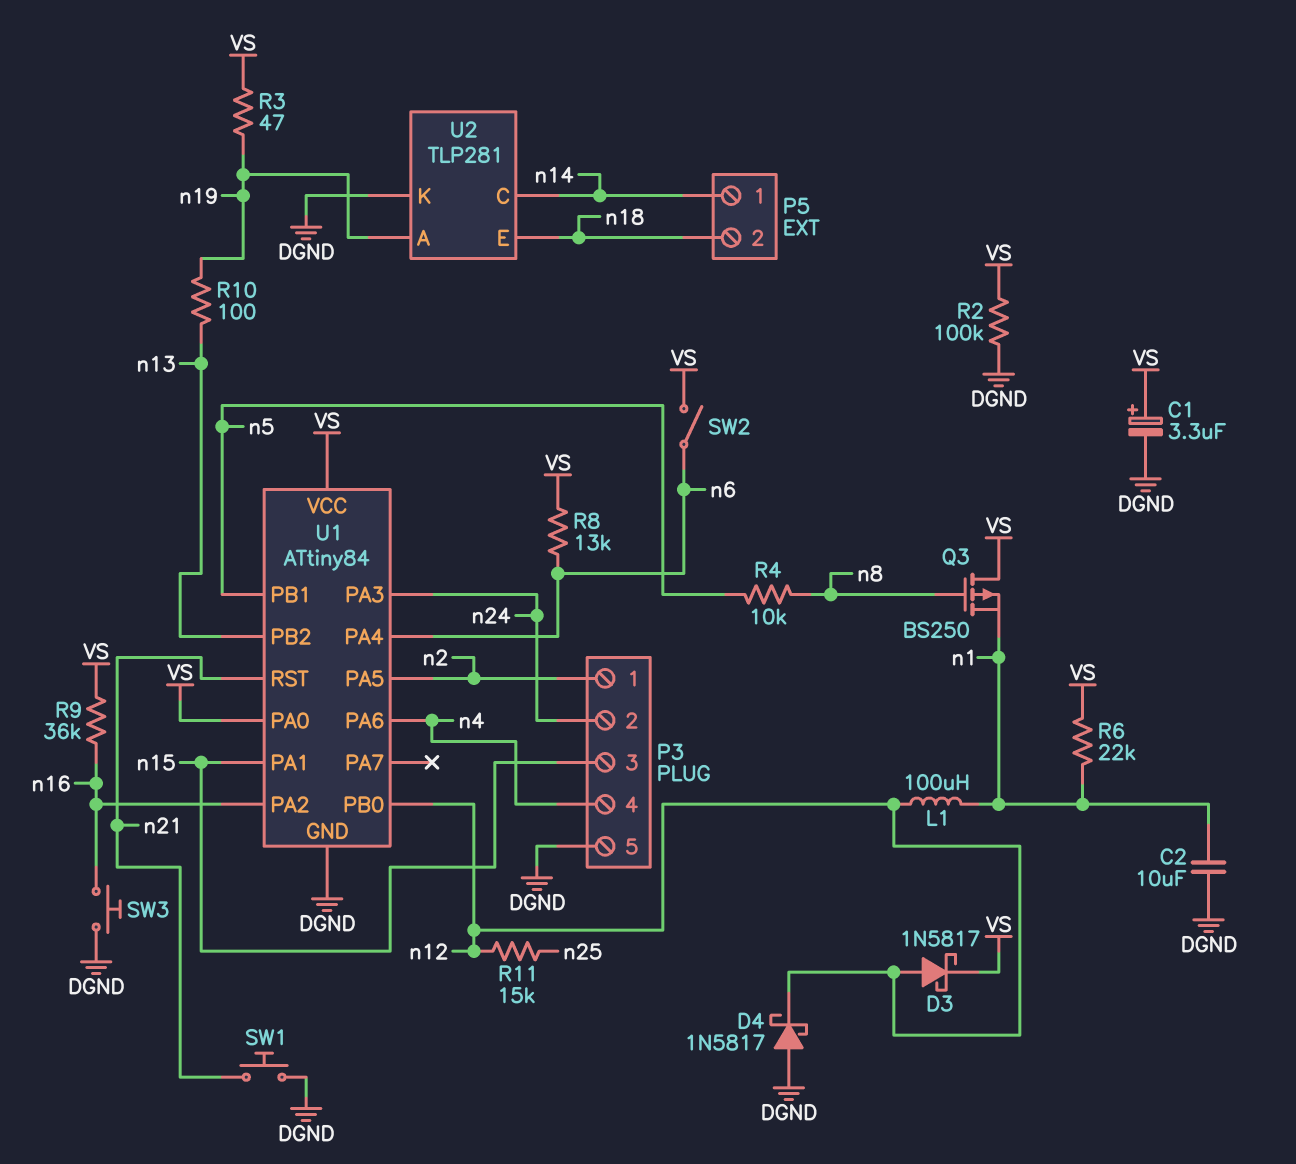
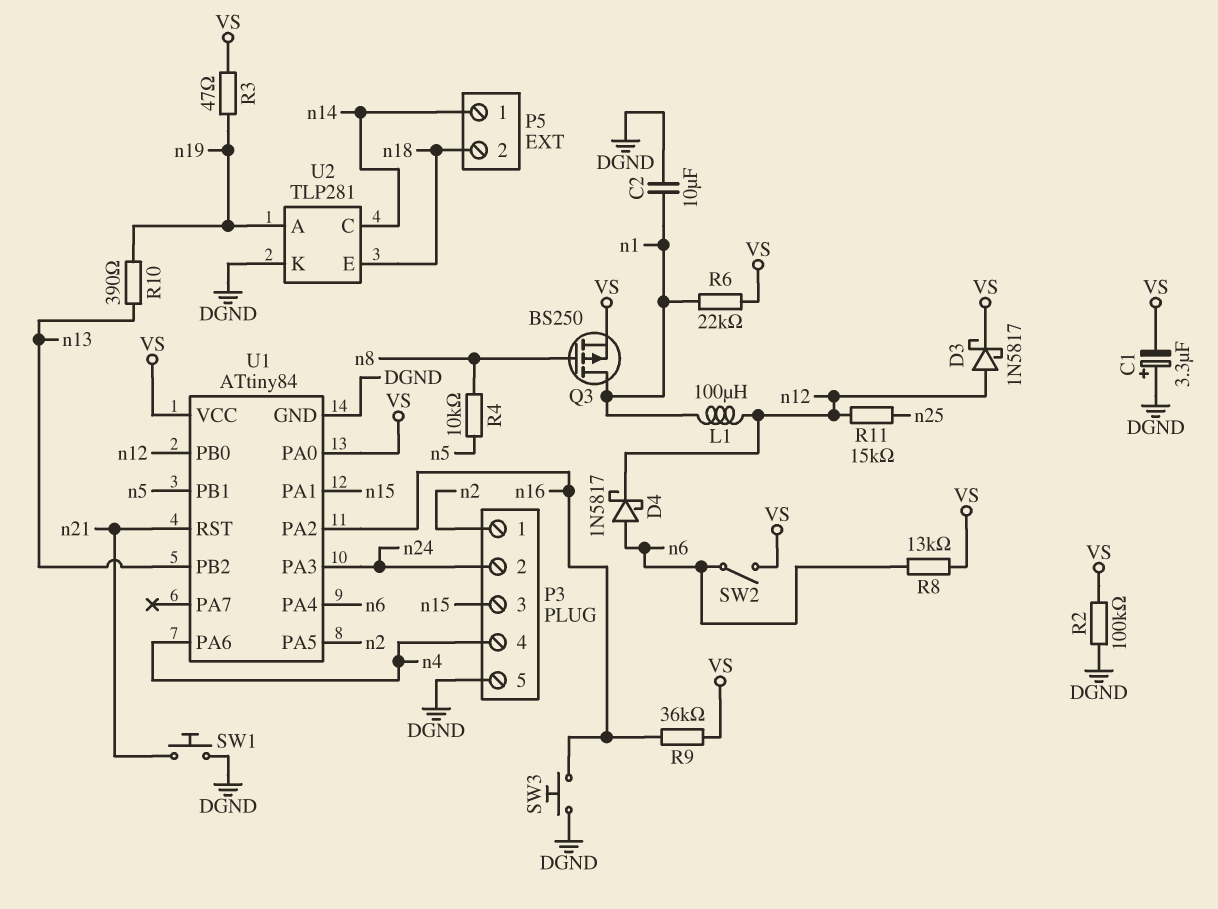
C1: 3.3uF (plus VS, minus DGND) -> 3.3uF (plus DGND, minus VS)
D4: schottky 1N5817 (A DGND, K n12) -> schottky 1N5817 (A n6, K n12)
Q3: PMOS BS250 (G n8, D VS, S n1) -> PMOS BS250 (G n8, D n1, S VS)
R10: 100 (n13, n19) -> 390 (n13, n19)

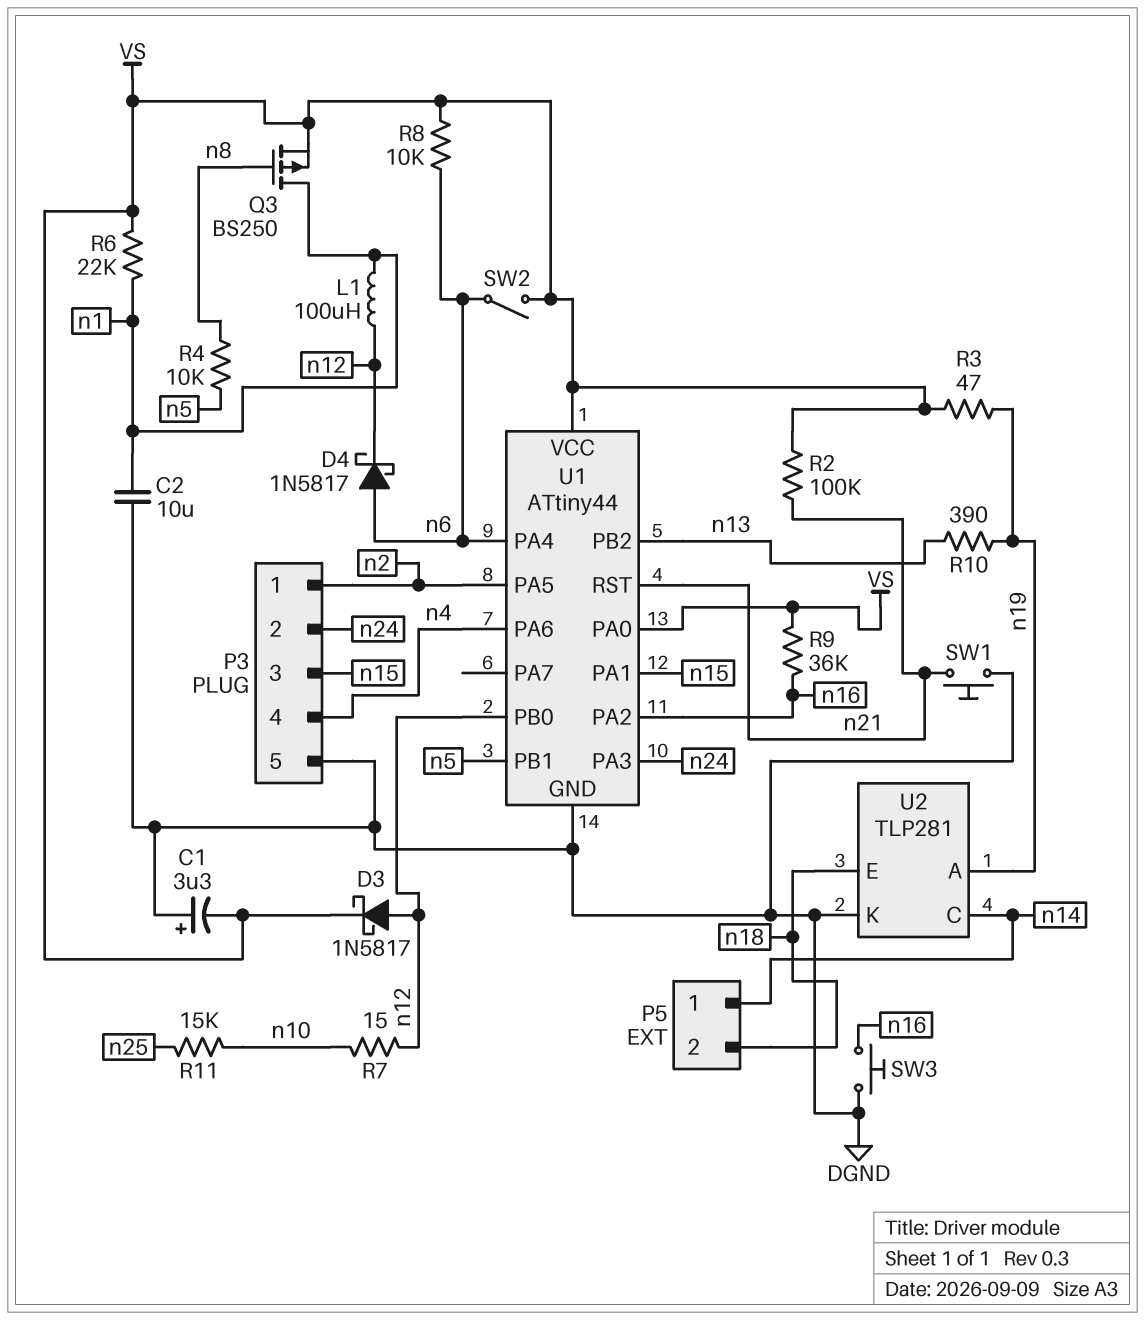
R2: 100k (DGND, VS) -> 100k (VS, n21)
R7: none -> 15 (n10, n12)
R8: 13k (VS, n6) -> 10k (VS, n6)
R11: 15k (n12, n25) -> 15k (n10, n25)
U1: ATtiny84 -> ATtiny44

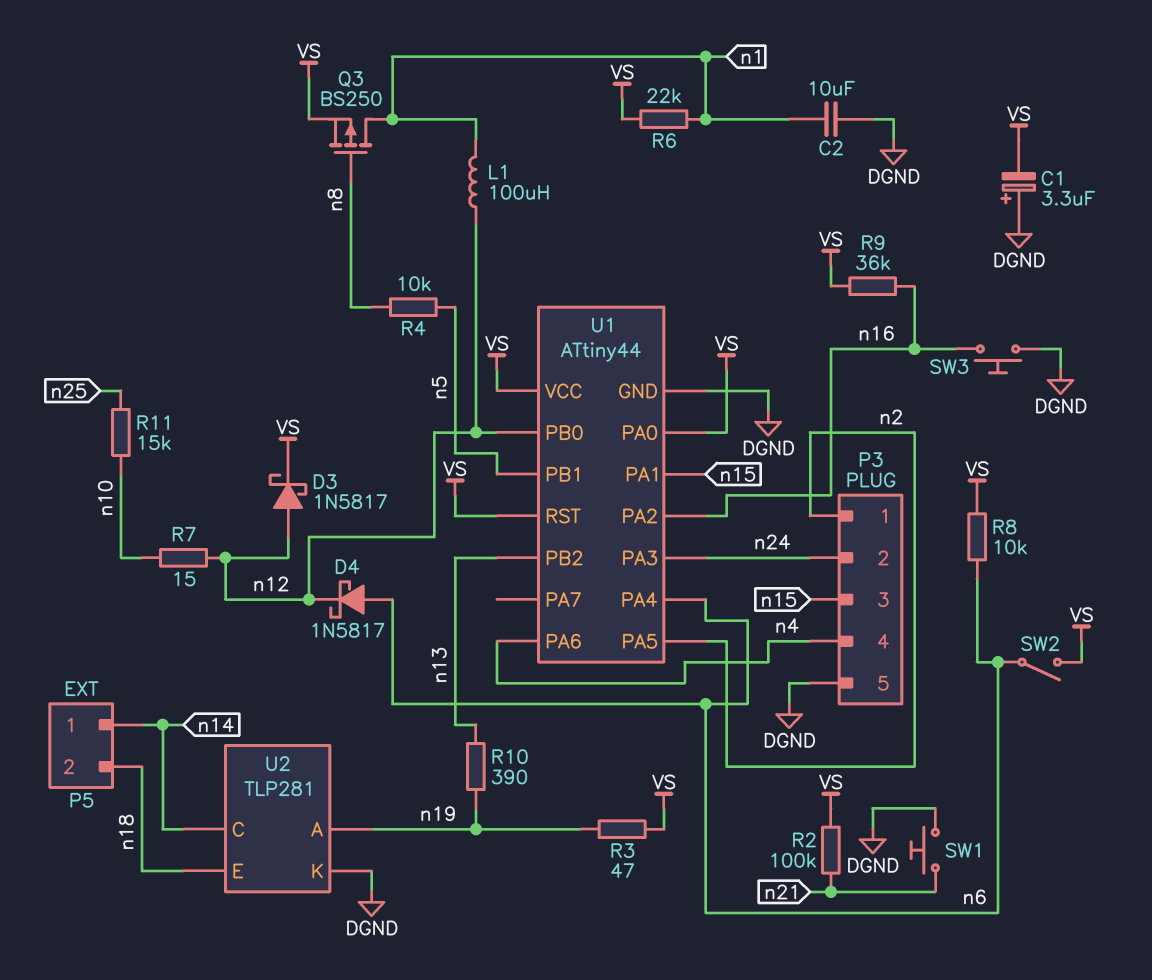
U1 pin RST: n21 -> VS

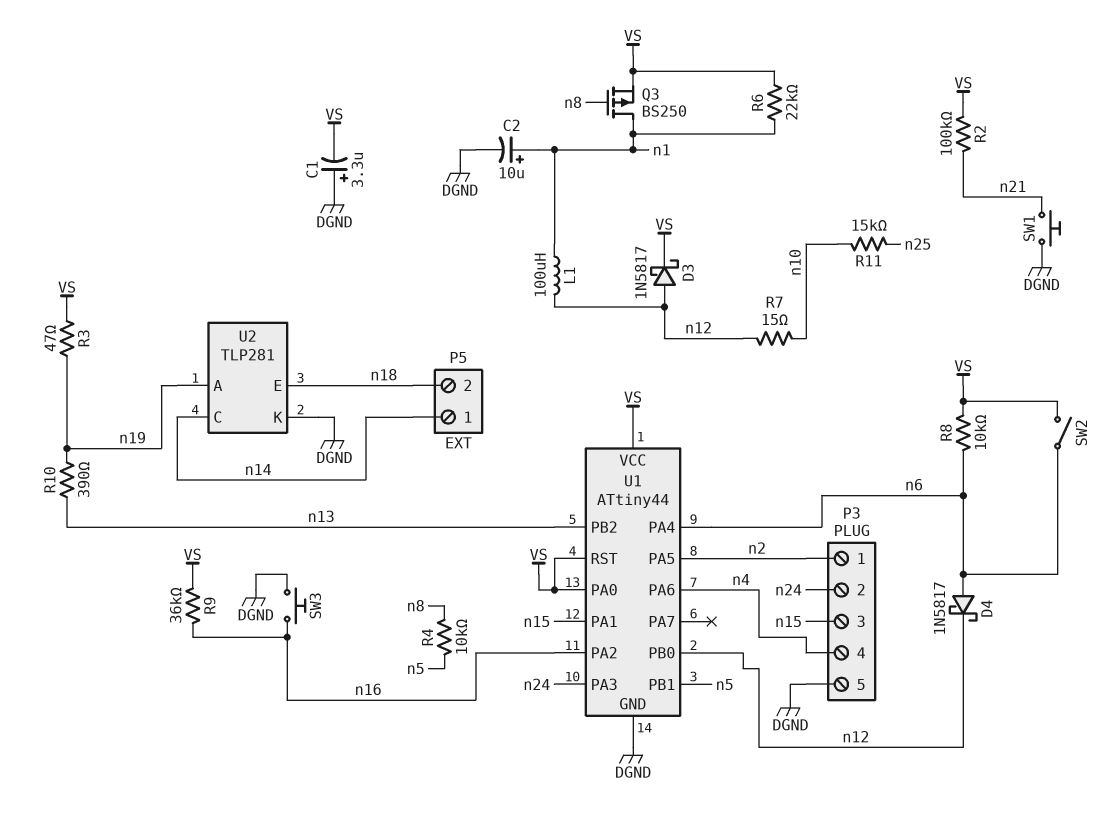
C2: 10uF (DGND, n1) -> 10uF (plus n1, minus DGND)

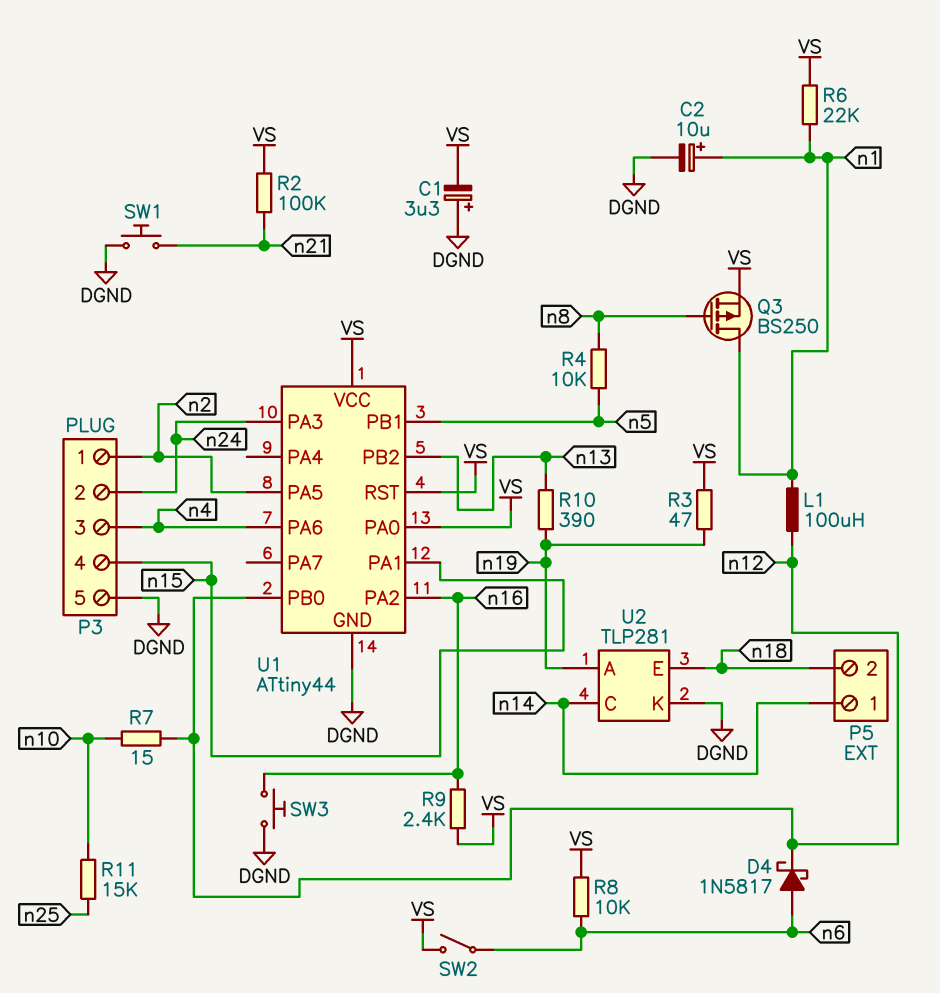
D3: schottky 1N5817 (A n12, K VS) -> none
P3 pin 3: n15 -> n4
P3 pin 4: n4 -> n15
R9: 36k (VS, n16) -> 2.4k (VS, n16)
U1 pin PA4: n6 -> none

